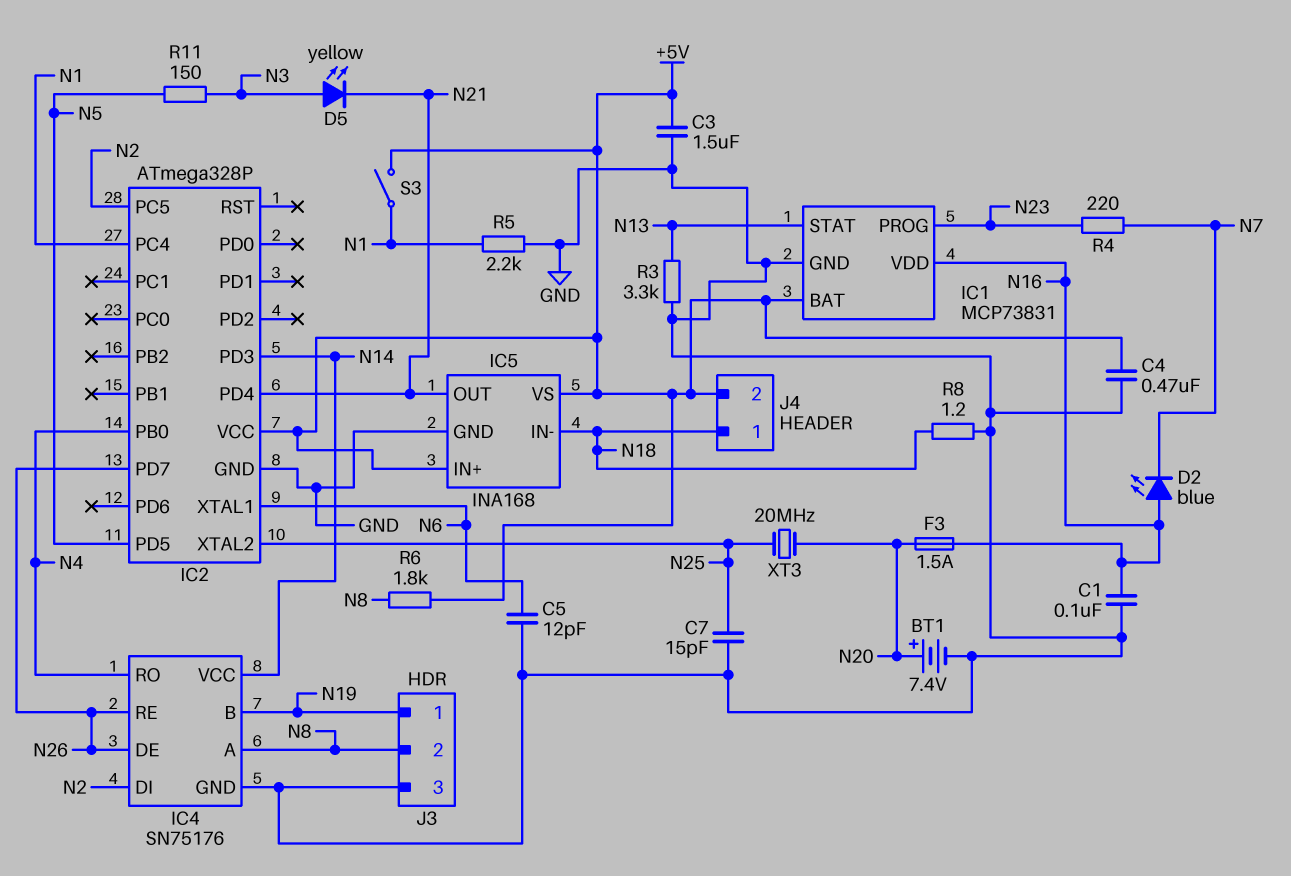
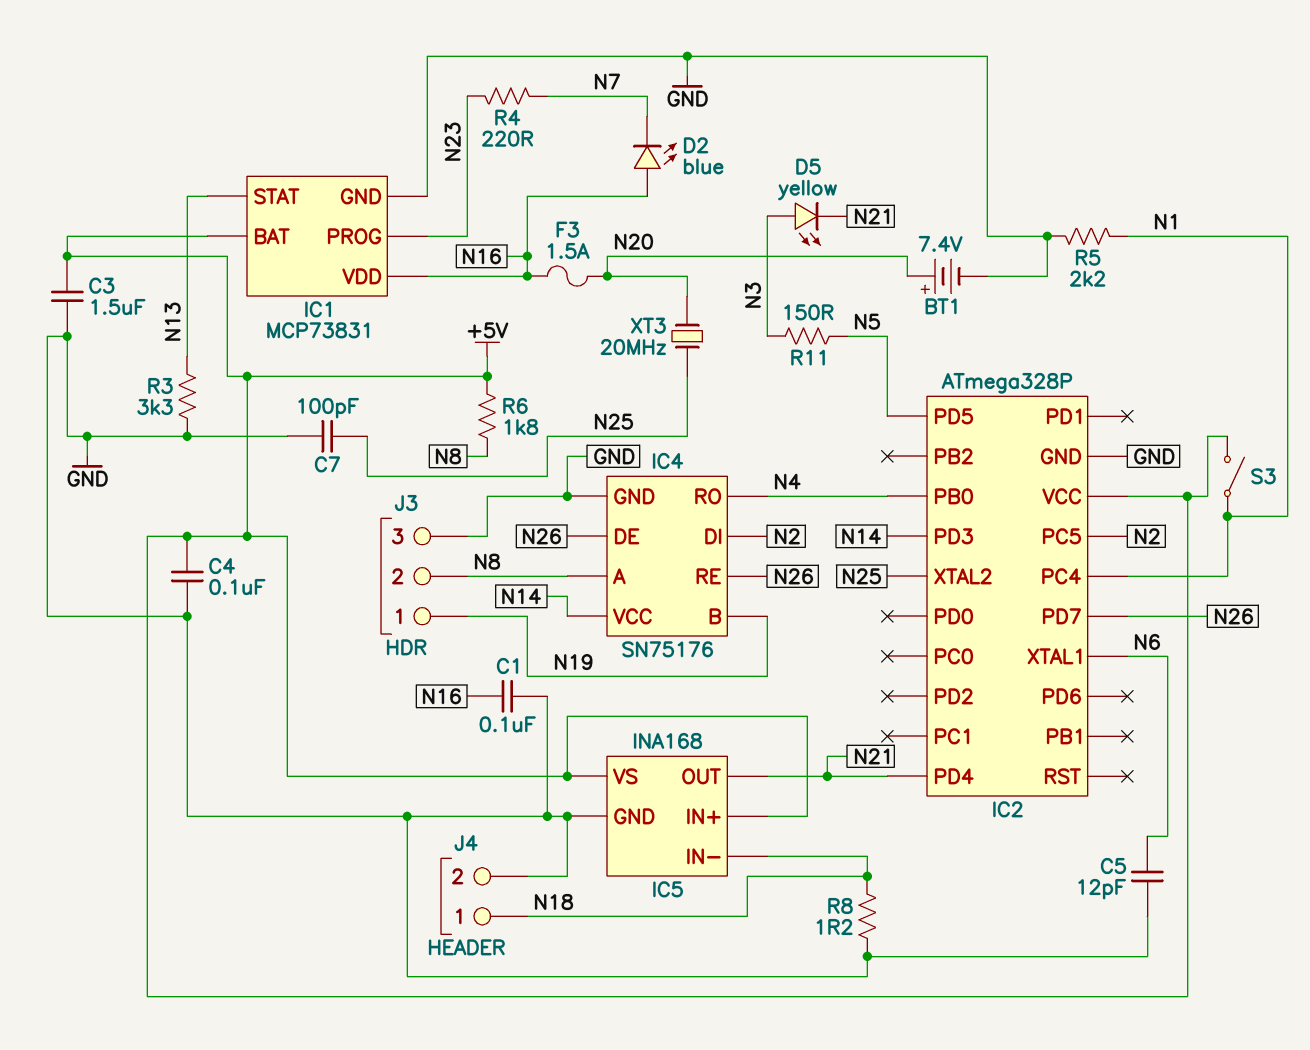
C4: 470nF (+5V, GND) -> 100nF (+5V, GND)
C7: 15pF (GND, N25) -> 100pF (GND, N25)
J4 pin 2: +5V -> GND

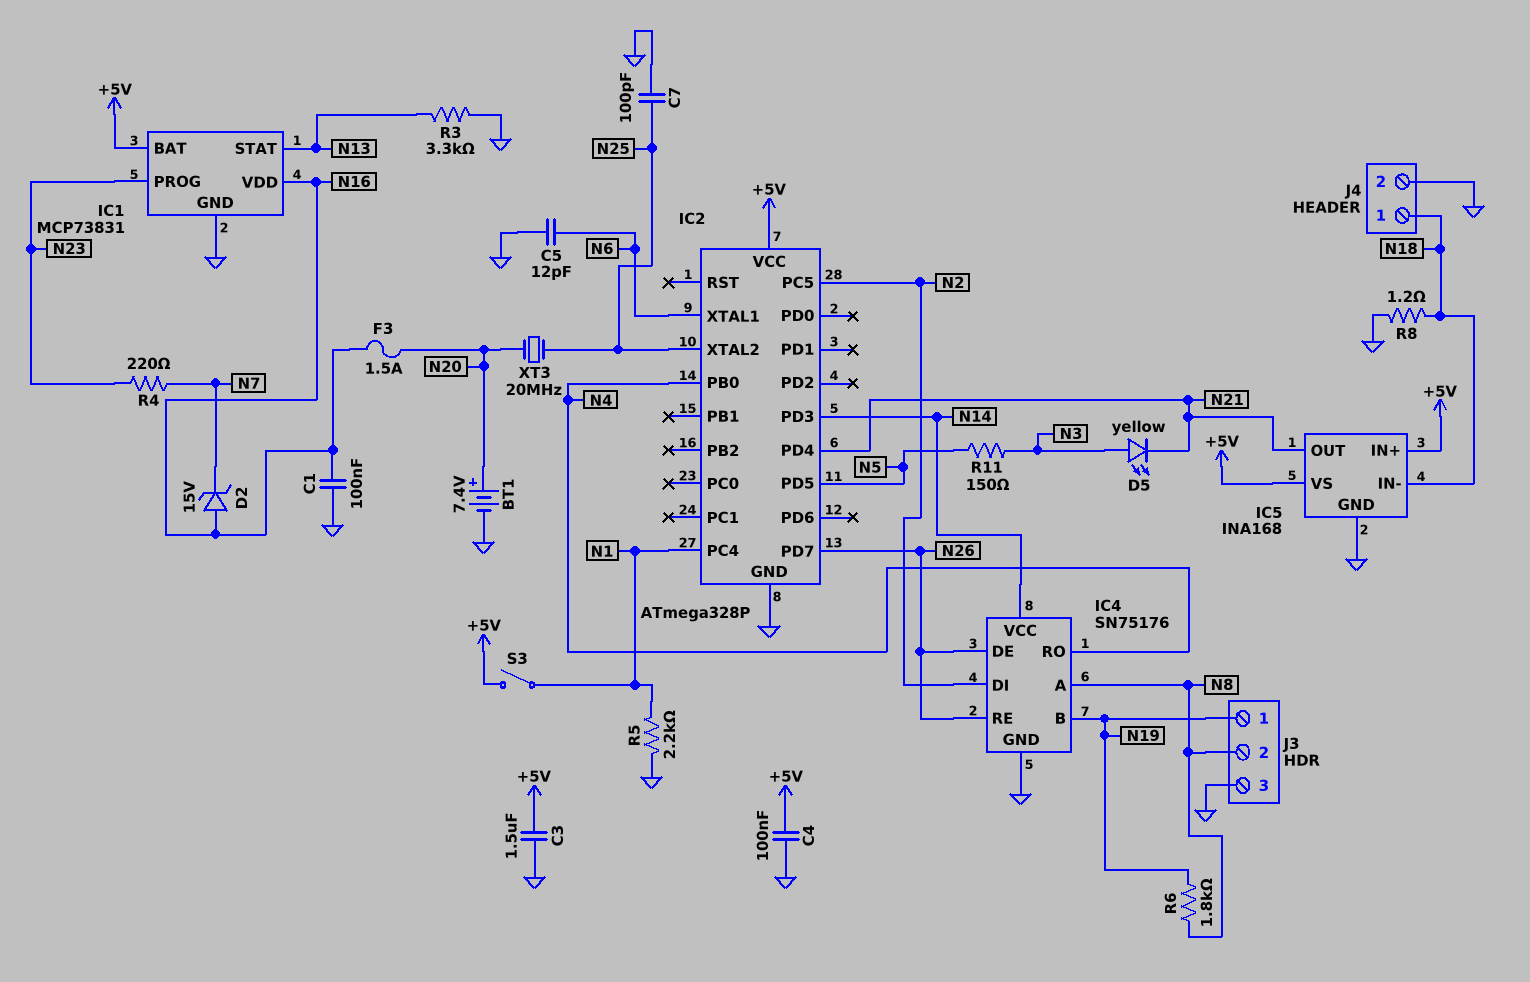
D2: LED blue (A N16, K N7) -> zener 15V (A N16, K N7)
R6: 1.8k (+5V, N8) -> 1.8k (N8, N19)

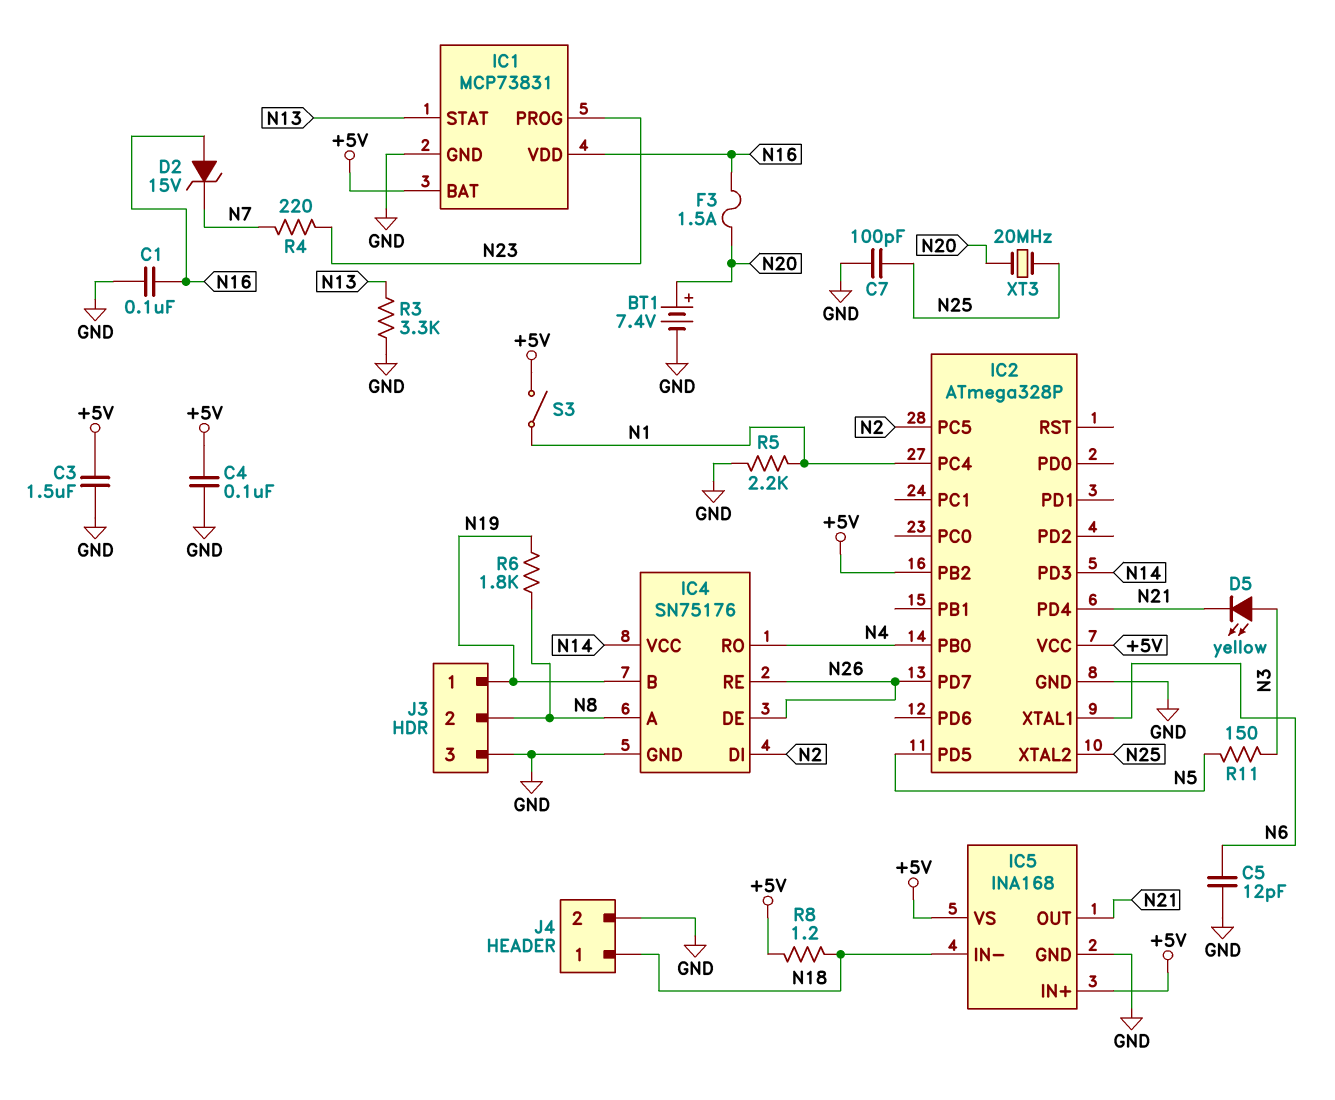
IC2 pin PB2: none -> +5V
R8: 1.2 (GND, N18) -> 1.2 (+5V, N18)

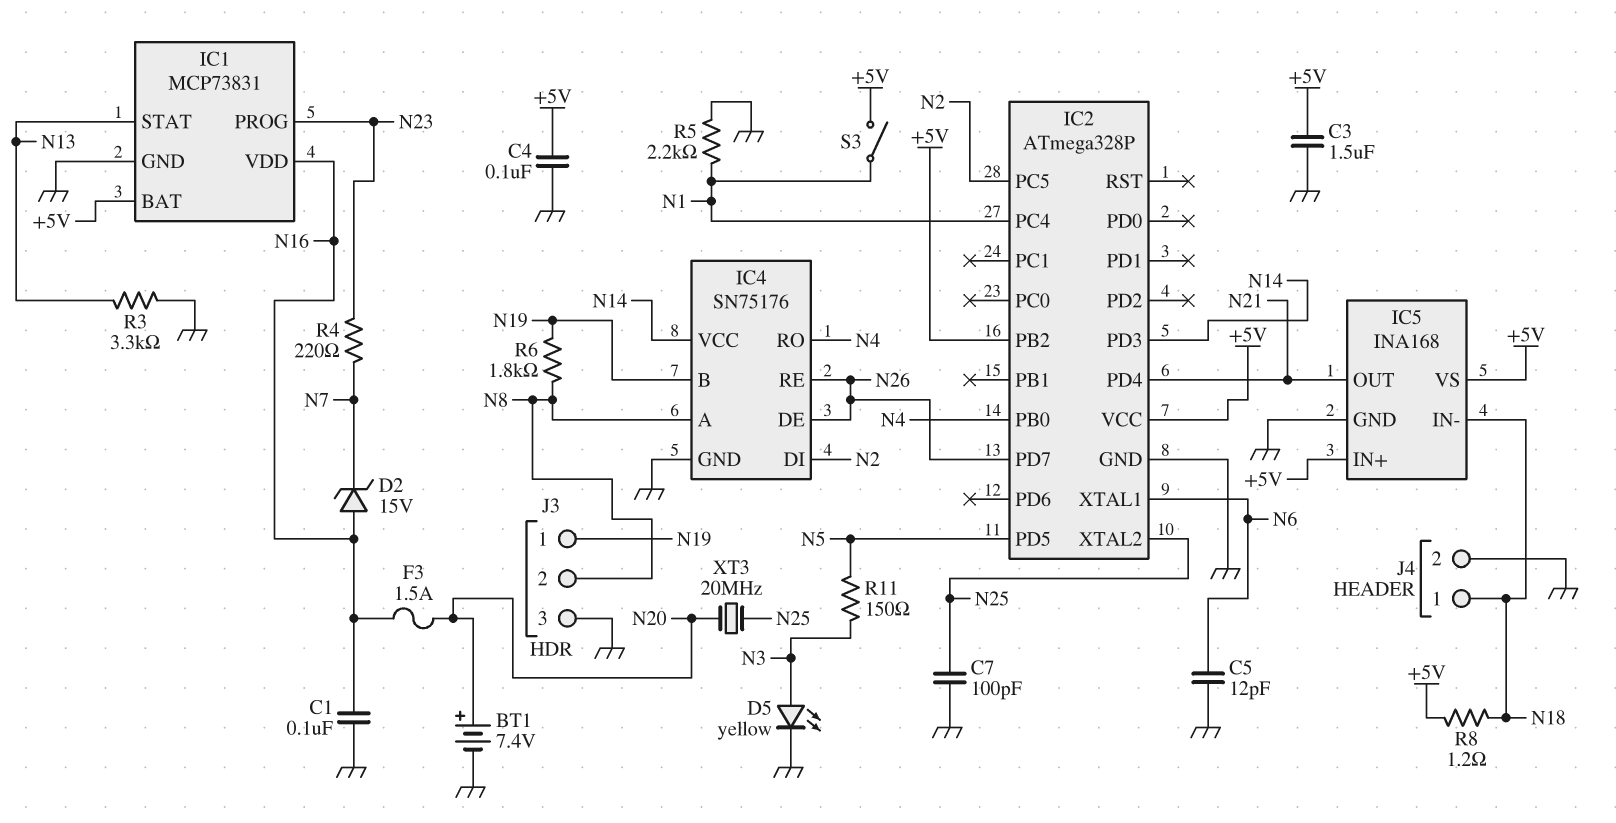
D5: LED yellow (A N3, K N21) -> LED yellow (A N3, K GND)

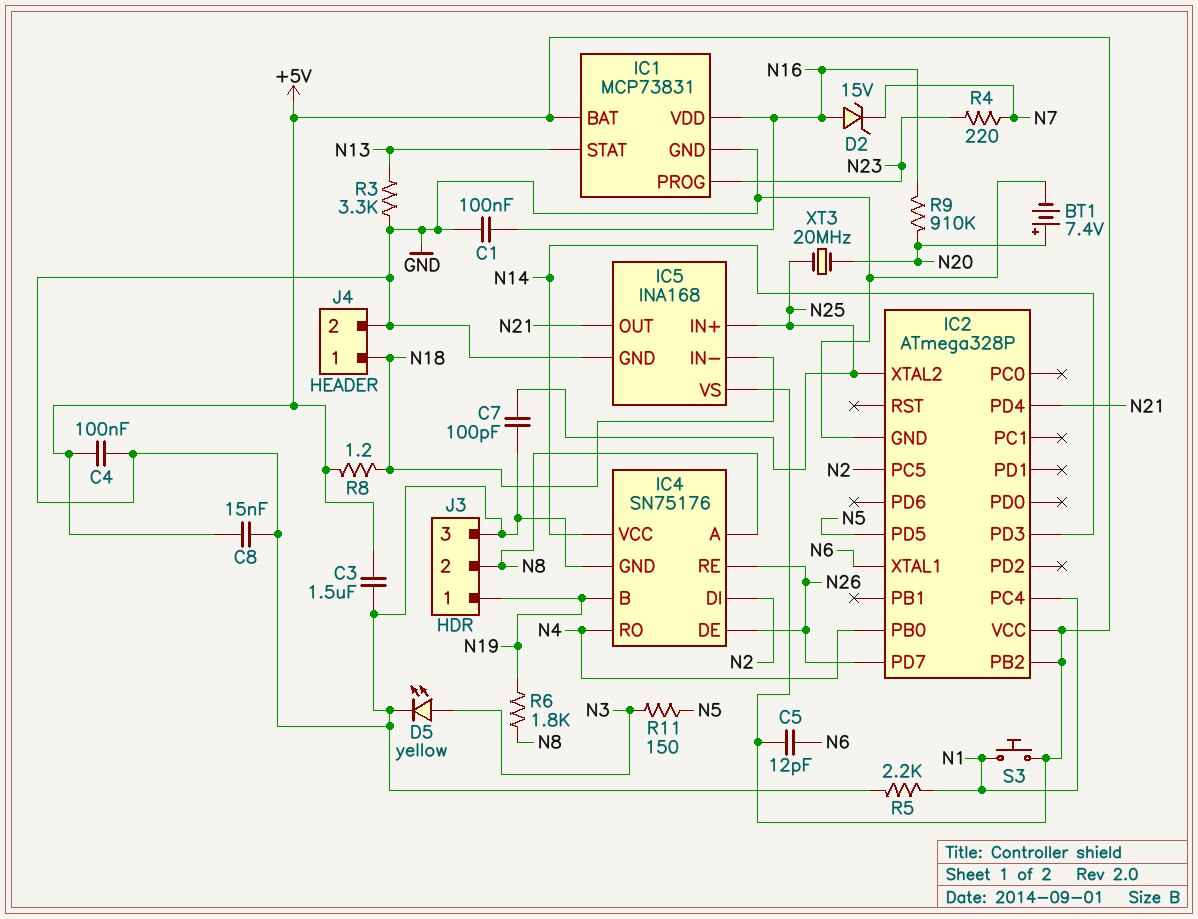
C5: 12pF (GND, N6) -> 12pF (+5V, N6)
C8: none -> 15nF (+5V, GND)
F3: 1.5A (N16, N20) -> none
IC5 pin IN+: +5V -> N25
R9: none -> 910k (N16, N20)
S3: switch (+5V, N1) -> button (+5V, N1)

